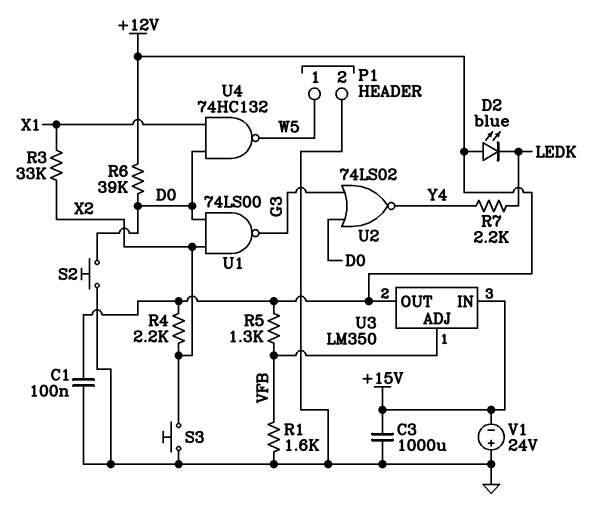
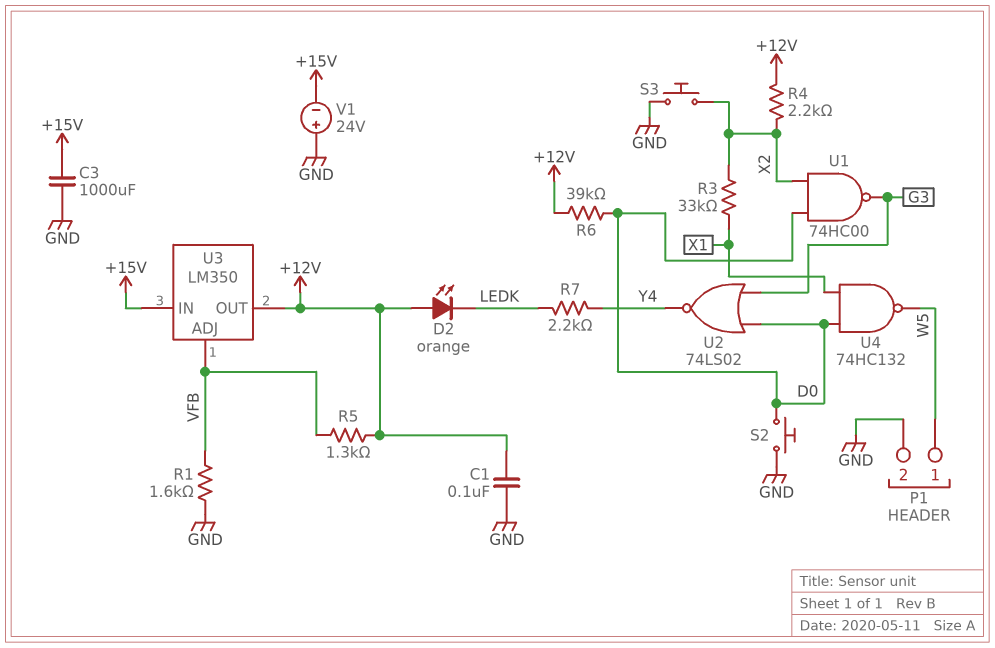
D2: LED blue (A +12V, K LEDK) -> LED orange (A +12V, K LEDK)
U1: NAND 74LS00 (in D0, in X2, out G3) -> NAND 74HC00 (in D0, in X2, out G3)

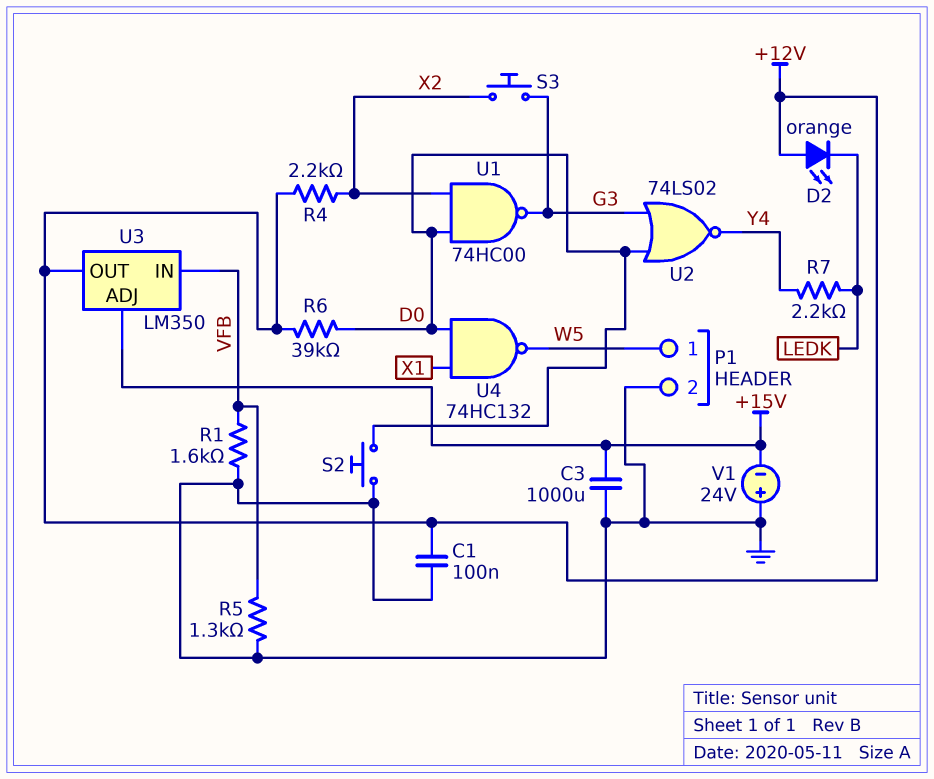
R3: 33k (X1, X2) -> none
R5: 1.3k (+12V, VFB) -> 1.3k (GND, VFB)
S3: button (GND, X2) -> button (G3, X2)
U3 pin ADJ: VFB -> +15V
U3 pin IN: +15V -> VFB

